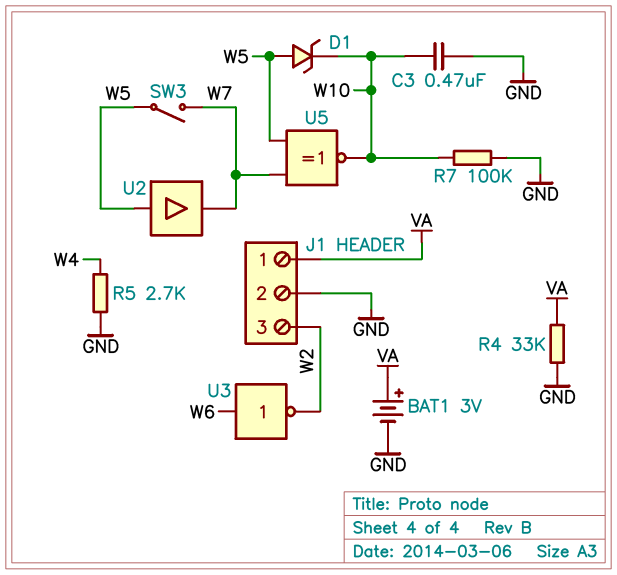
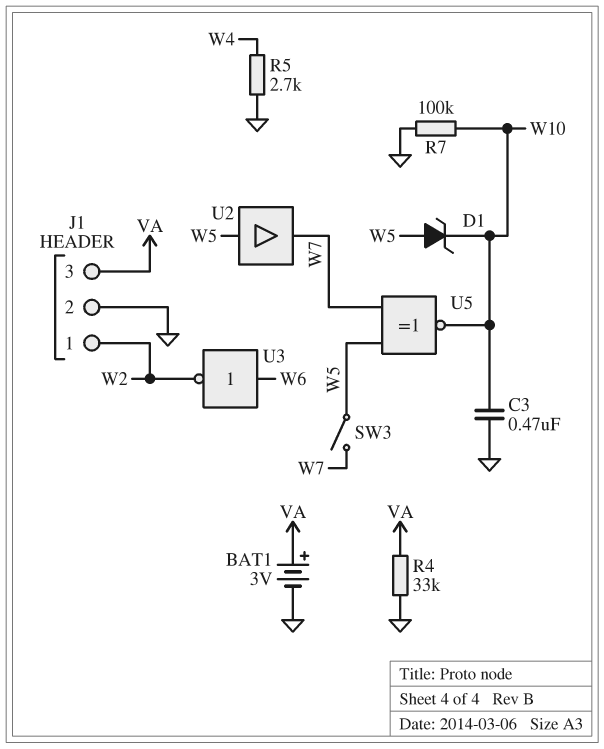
J1 pin 1: VA -> W2
J1 pin 3: W2 -> VA

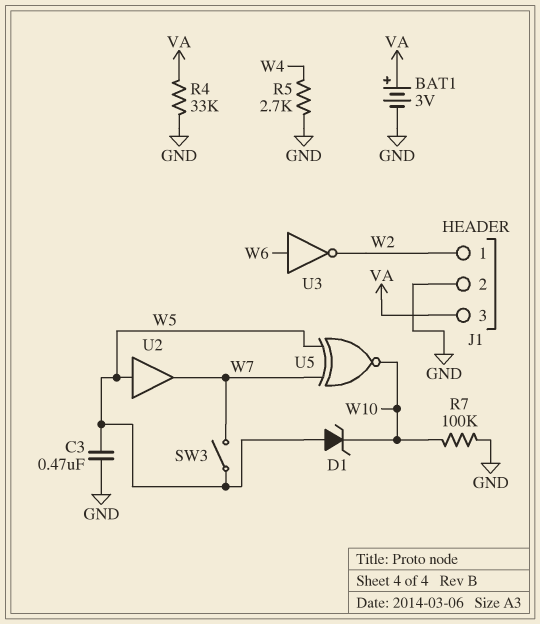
C3: 470nF (GND, W10) -> 470nF (GND, W5)

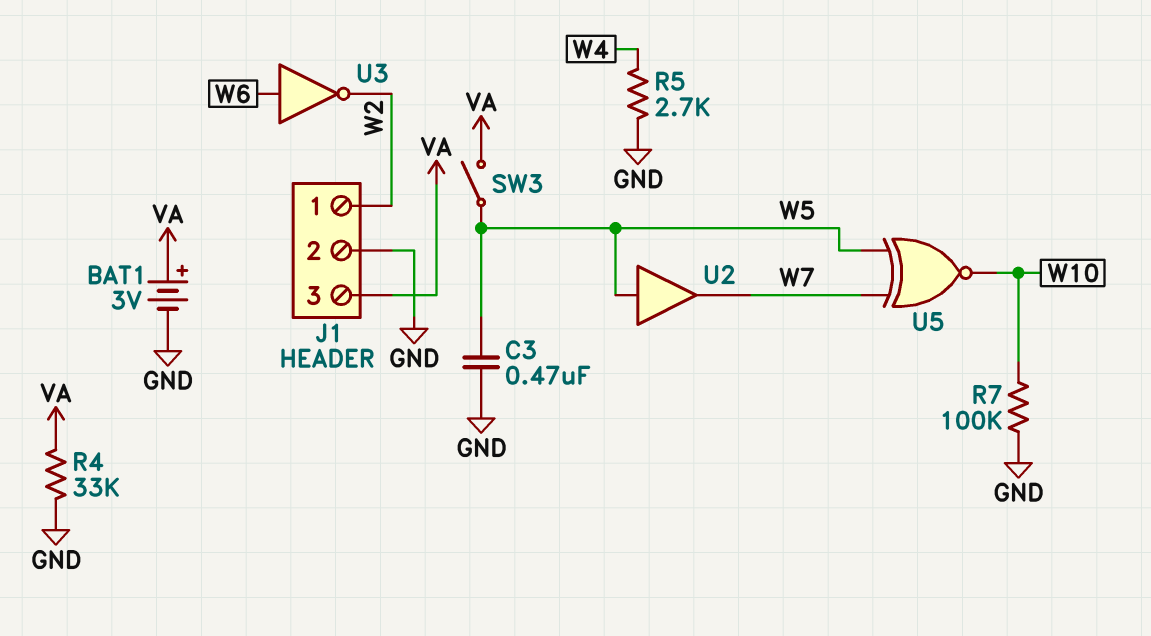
D1: zener (A W5, K W10) -> none
SW3: switch (W5, W7) -> switch (VA, W5)

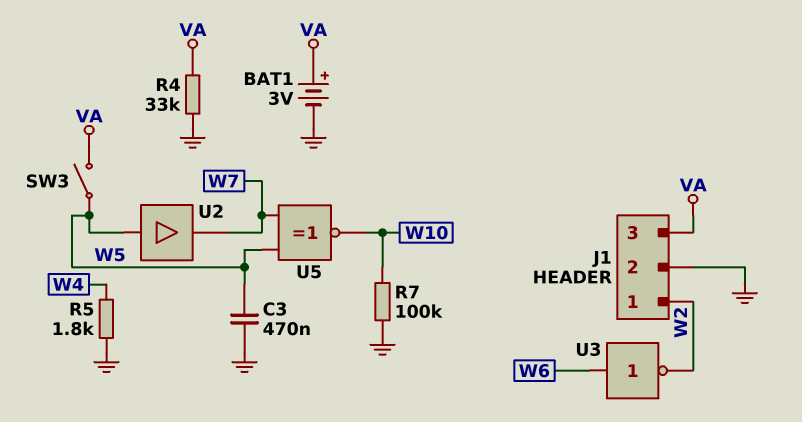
R5: 2.7k (GND, W4) -> 1.8k (GND, W4)

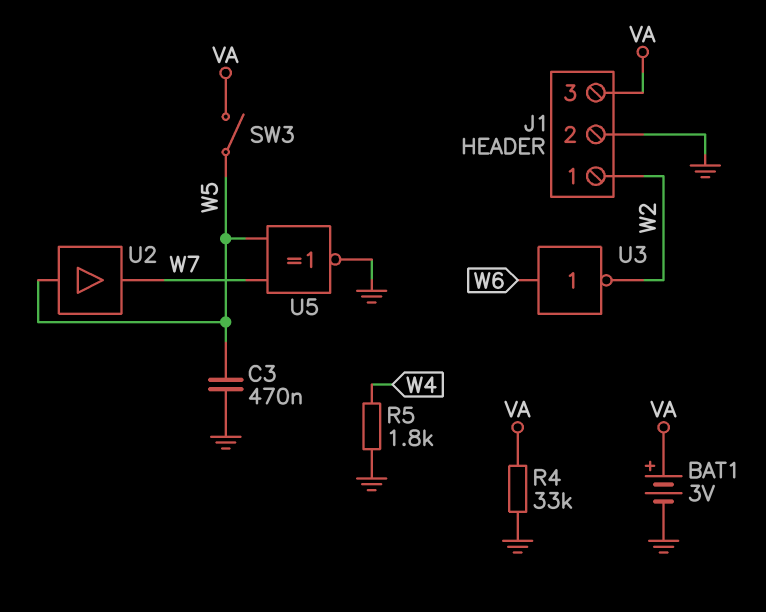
R7: 100k (GND, W10) -> none
U5: XNOR (in W5, in W7, out W10) -> XNOR (in W5, in W7, out GND)

